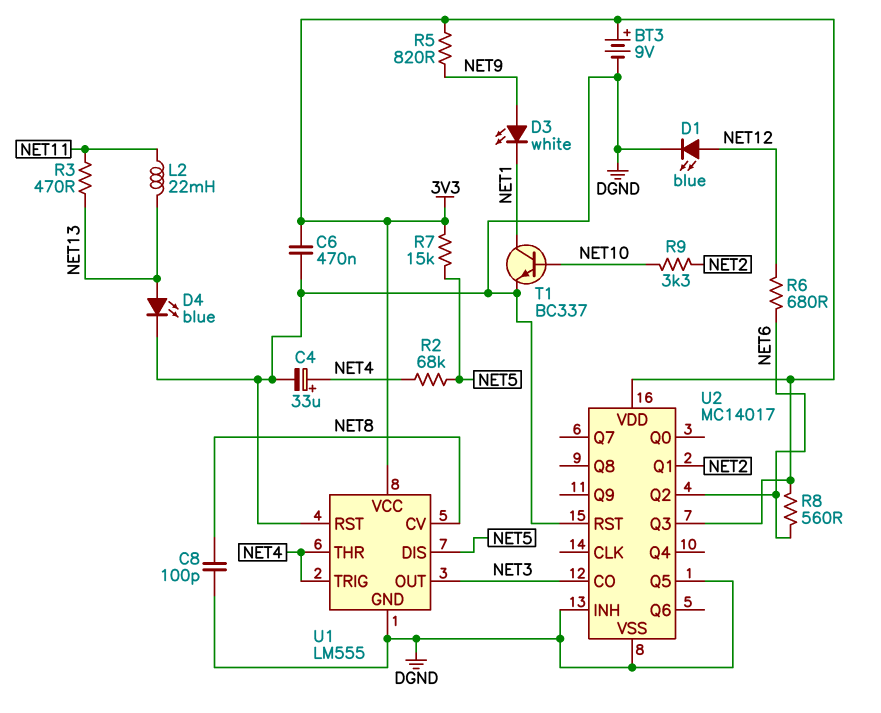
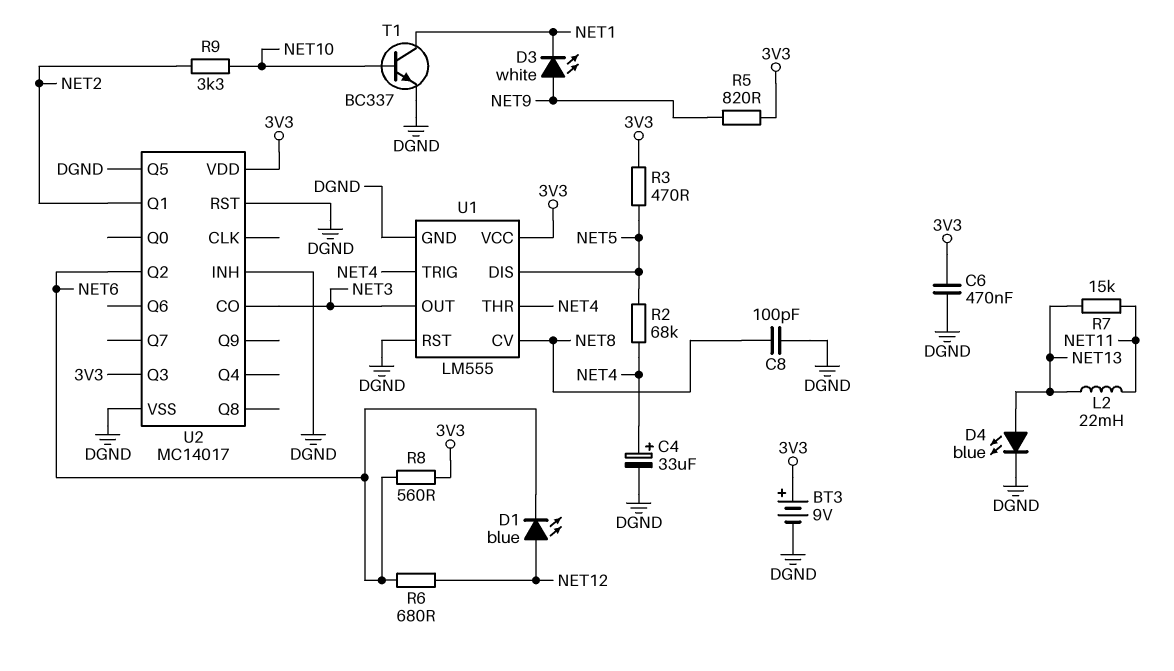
D1: LED blue (A NET12, K DGND) -> LED blue (A NET12, K NET6)
R3: 470 (NET11, NET13) -> 470 (3V3, NET5)
R7: 15k (3V3, NET5) -> 15k (NET11, NET13)

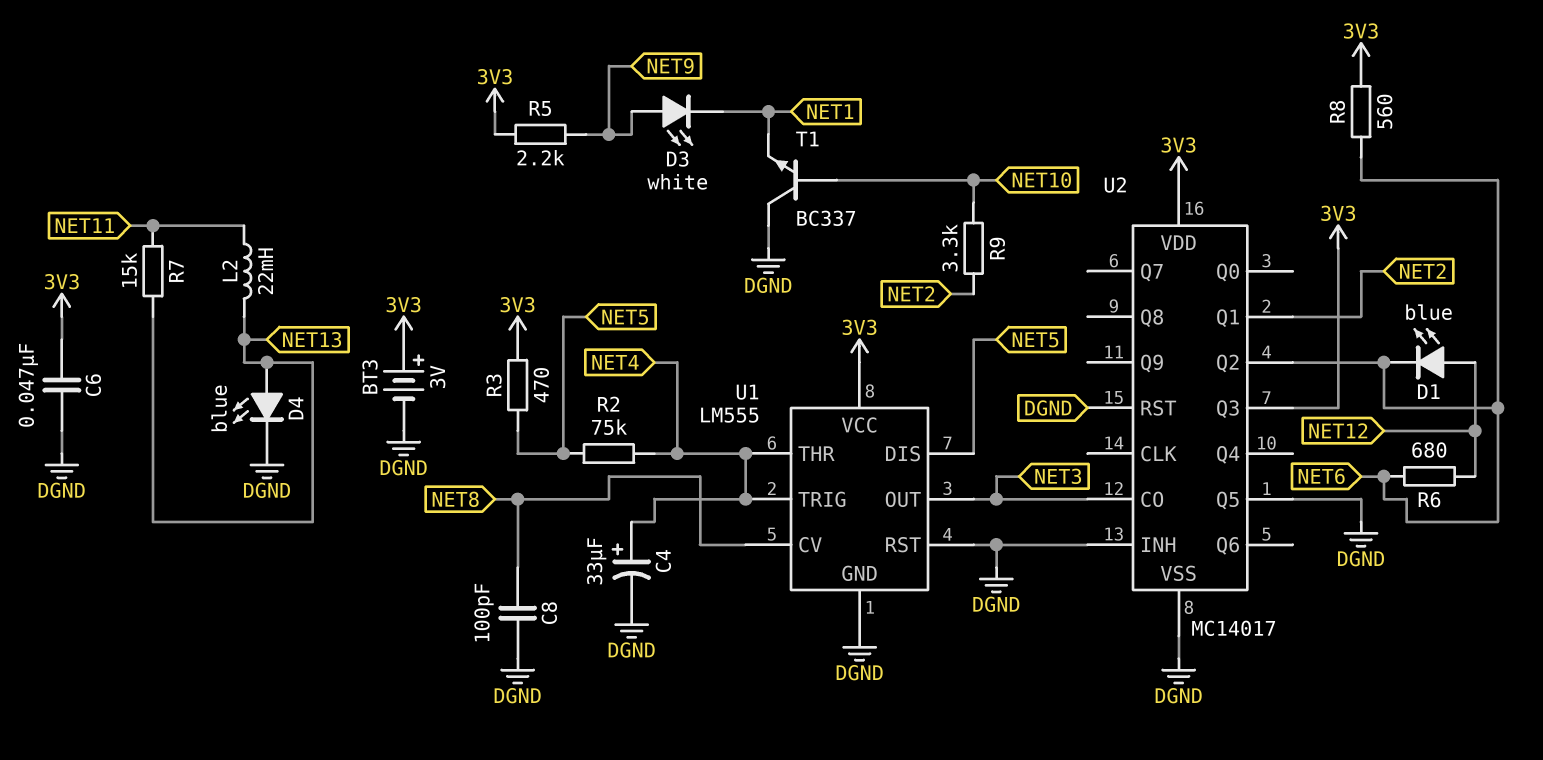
BT3: 9V (plus 3V3, minus DGND) -> 3V (plus 3V3, minus DGND)
C6: 470nF (3V3, DGND) -> 47nF (3V3, DGND)
R2: 68k (NET4, NET5) -> 75k (NET4, NET5)
R5: 820 (3V3, NET9) -> 2.2k (3V3, NET9)
T1: NPN BC337 (B NET10, C NET1, E DGND) -> NPN BC337 (B NET10, C DGND, E NET1)

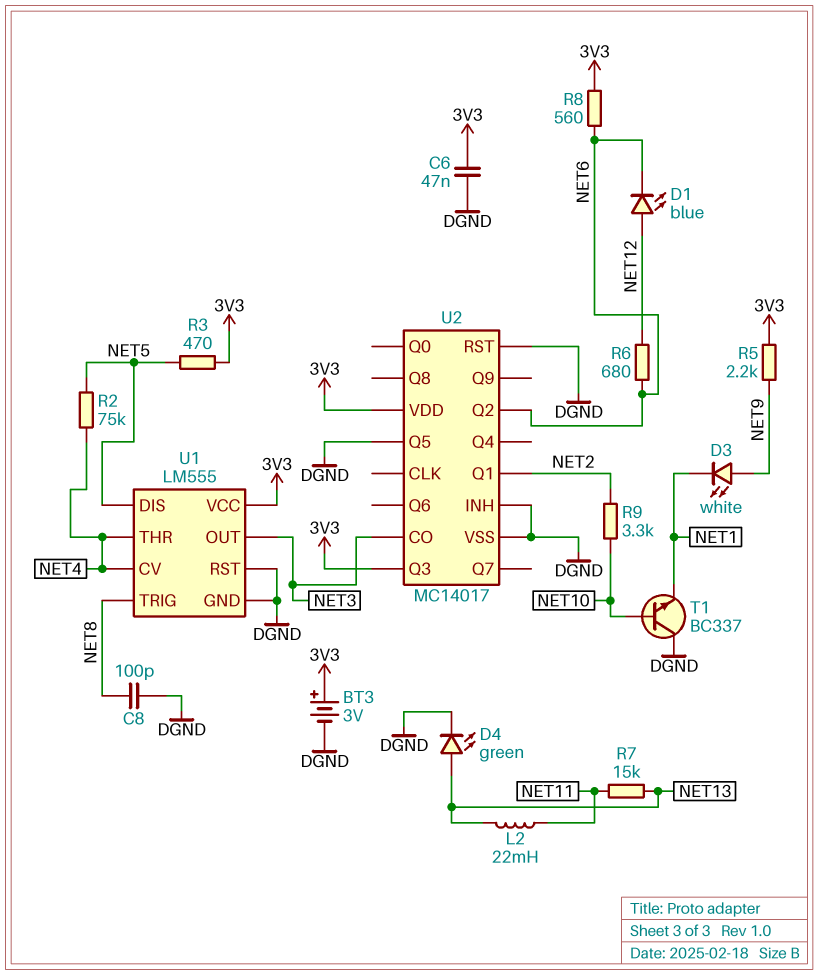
C4: 33uF (plus NET4, minus DGND) -> none
D4: LED blue (A NET13, K DGND) -> LED green (A NET13, K DGND)
U1 pin CV: NET8 -> NET4
U1 pin TRIG: NET4 -> NET8

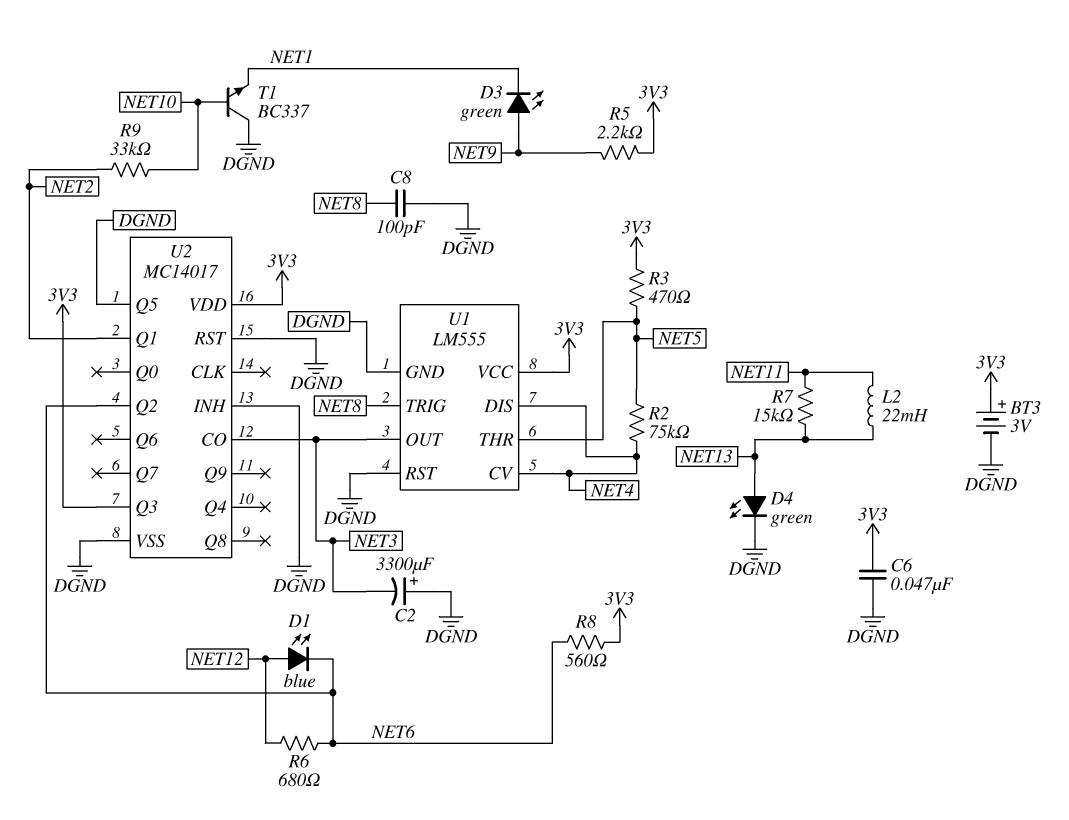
C2: none -> 3300uF (plus DGND, minus NET3)
D3: LED white (A NET9, K NET1) -> LED green (A NET9, K NET1)
R9: 3.3k (NET2, NET10) -> 33k (NET2, NET10)
U1 pin DIS: NET5 -> NET4
U1 pin THR: NET4 -> NET5

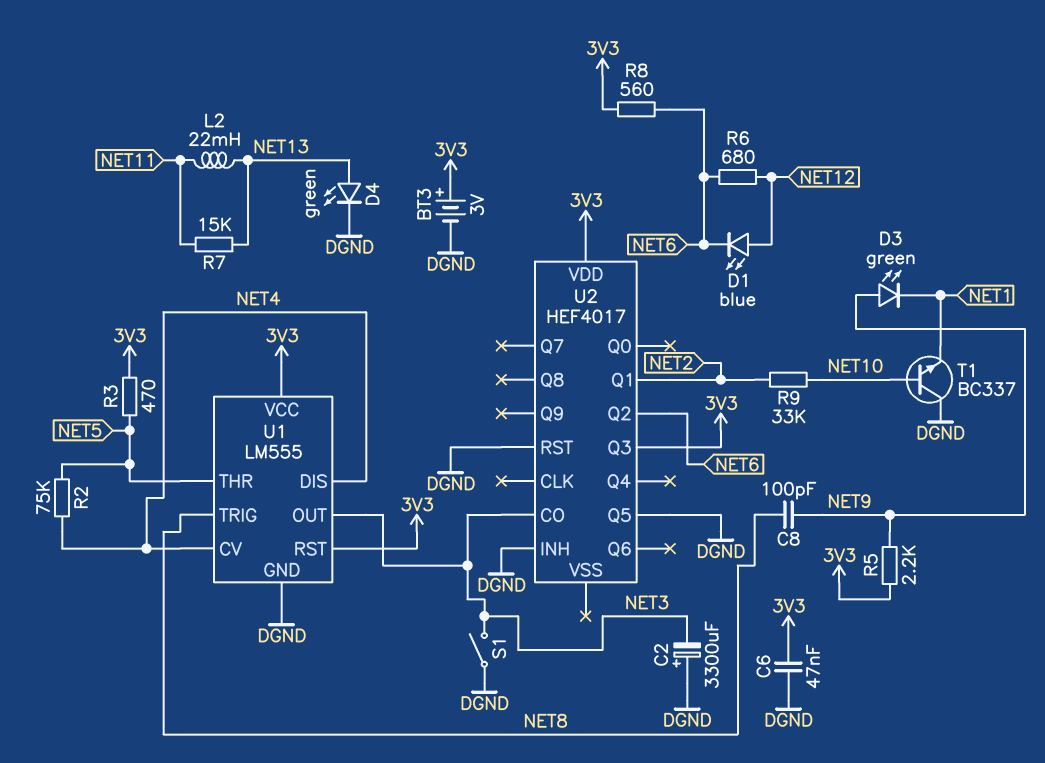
C8: 100pF (DGND, NET8) -> 100pF (NET8, NET9)
S1: none -> switch (DGND, NET3)
U1 pin RST: DGND -> 3V3
U2: MC14017 -> HEF4017
U2 pin VSS: DGND -> none

